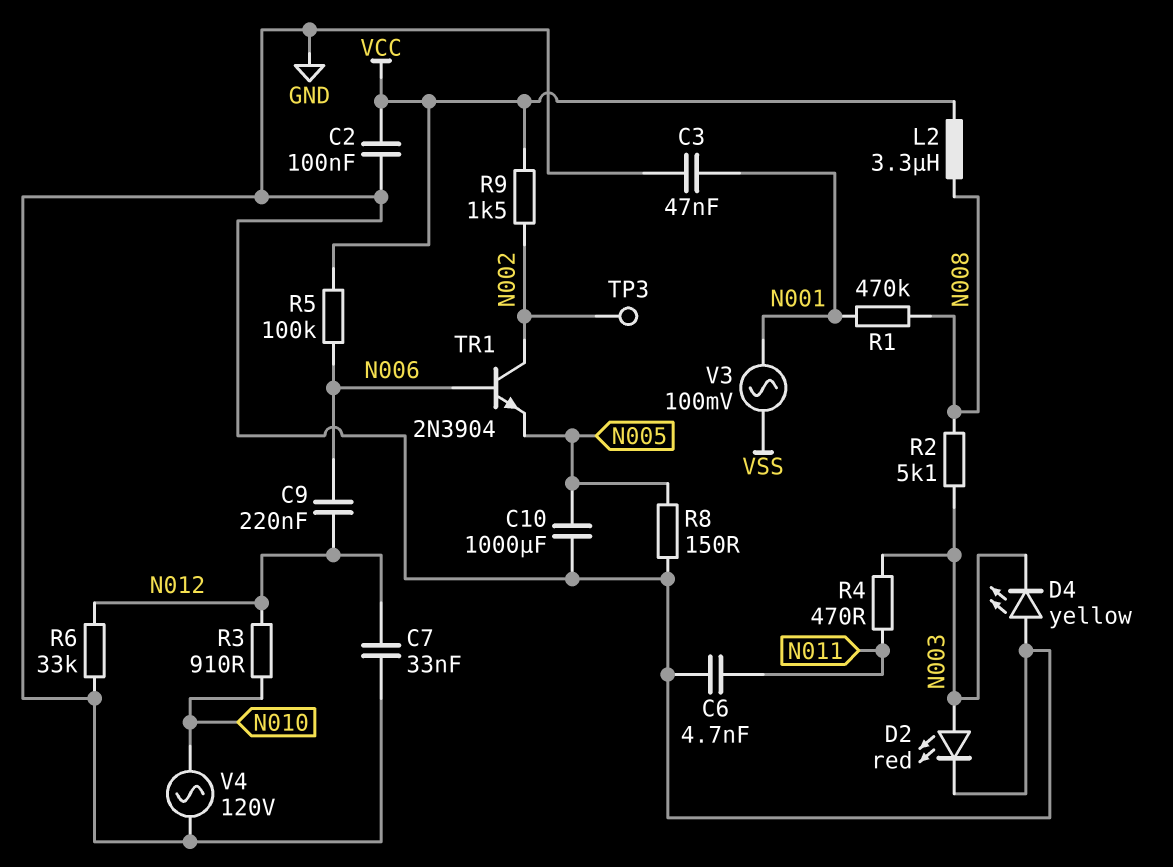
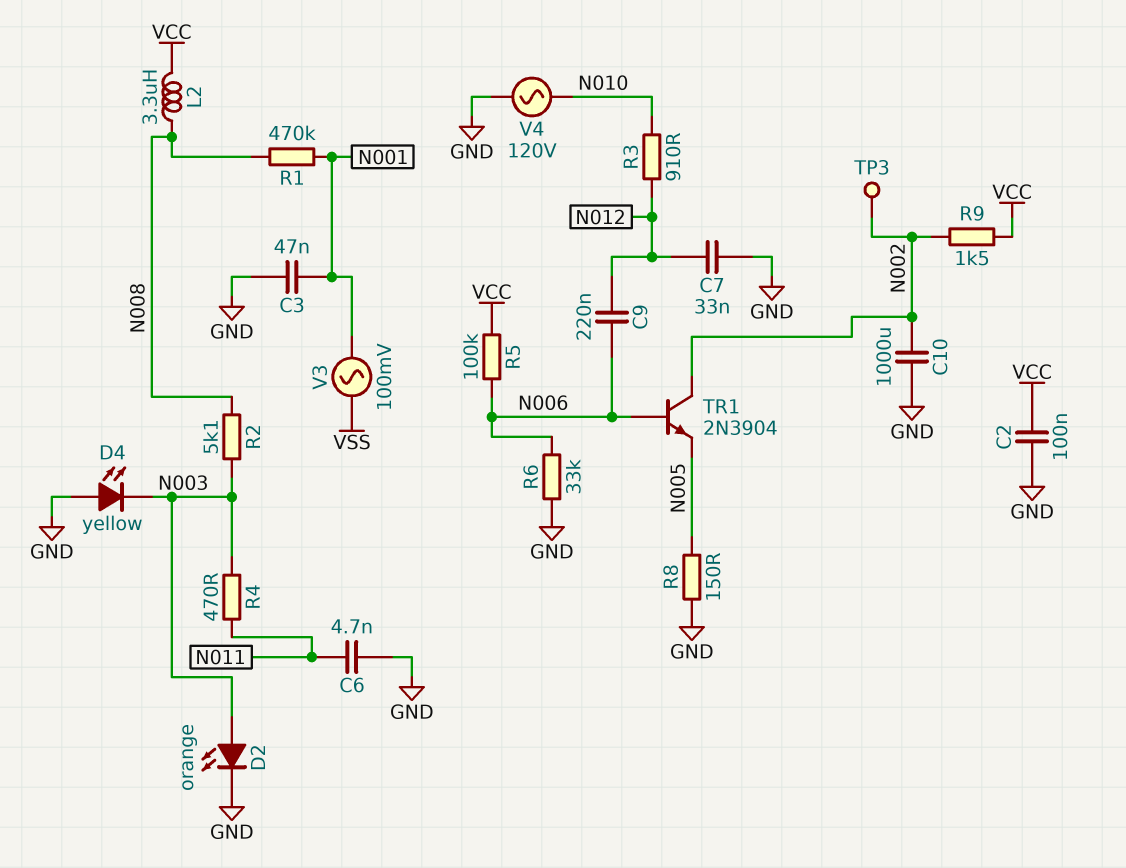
C10: 1000uF (GND, N005) -> 1000uF (GND, N002)
D2: LED red (A N003, K GND) -> LED orange (A N003, K GND)
R6: 33k (GND, N012) -> 33k (GND, N006)

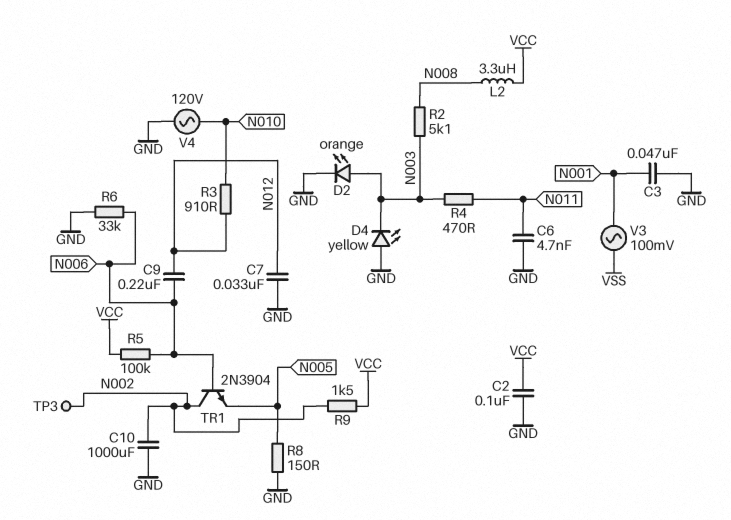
R1: 470k (N001, N008) -> none

